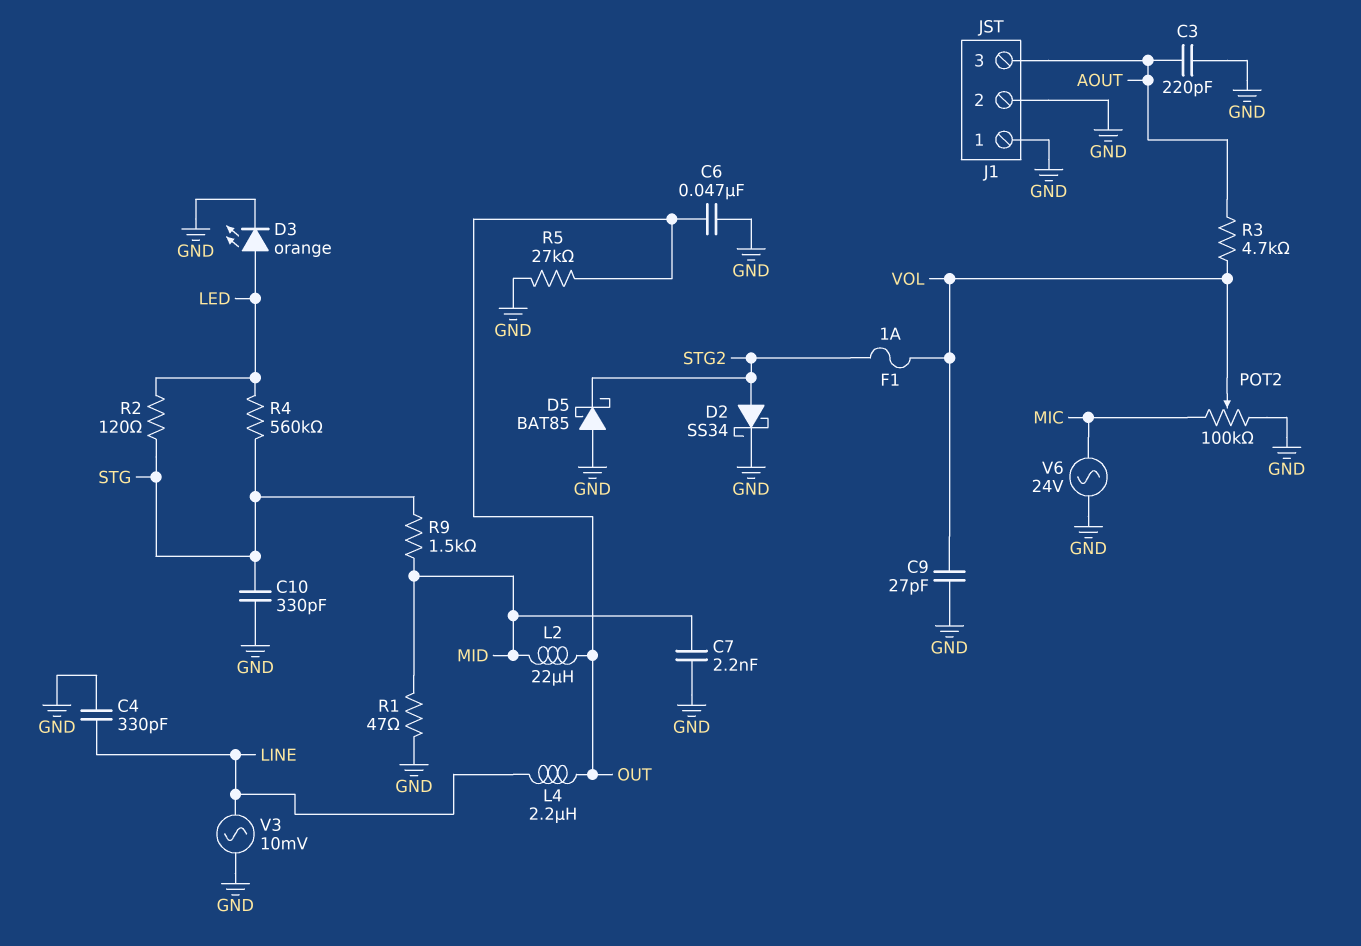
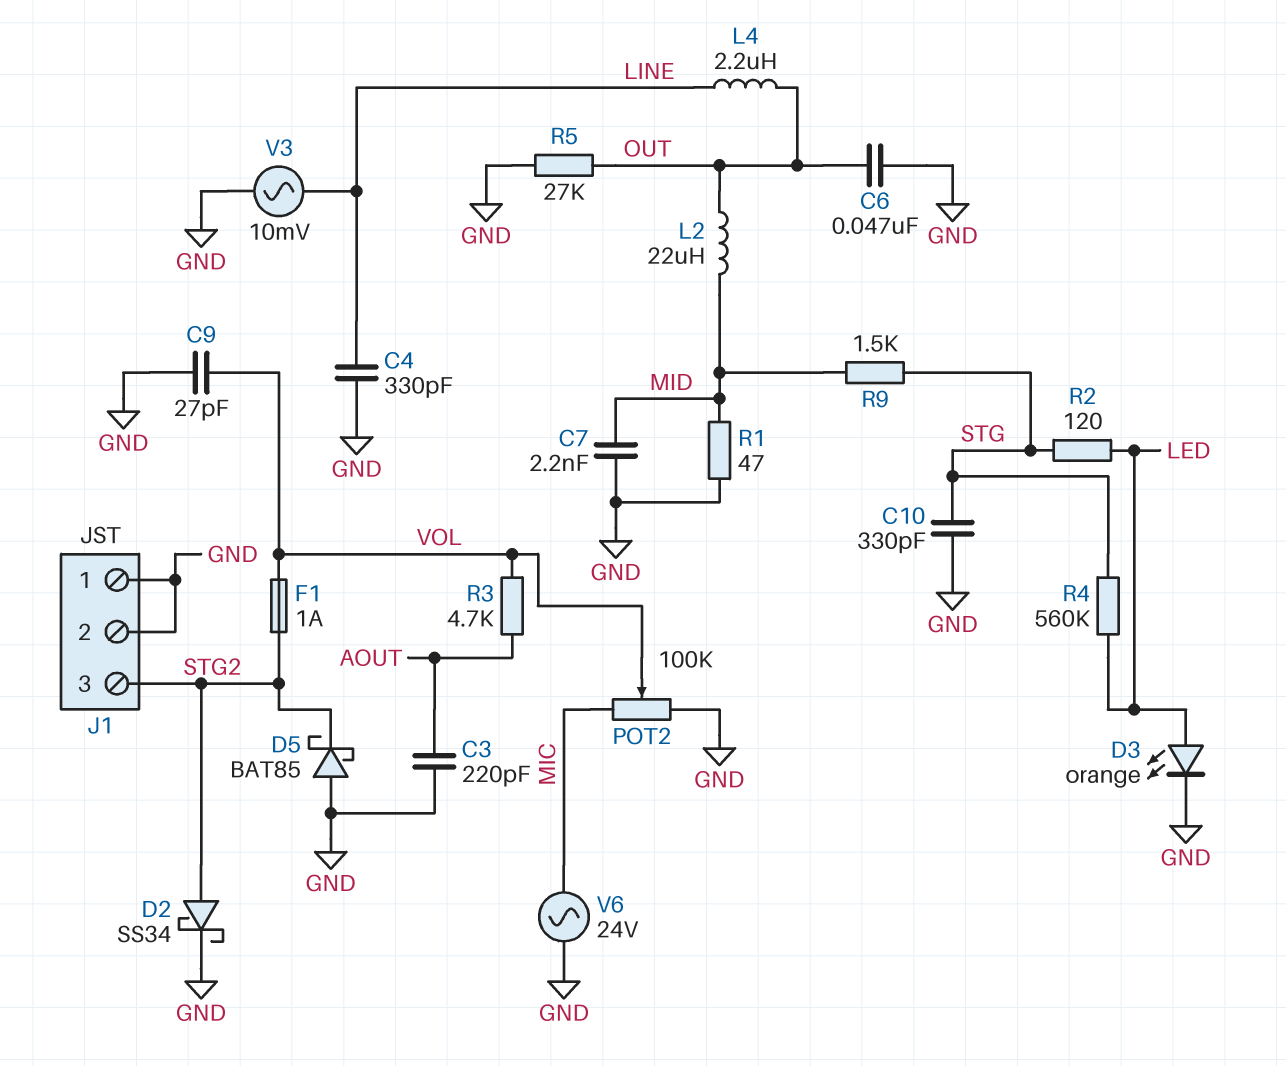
J1 pin 3: AOUT -> STG2

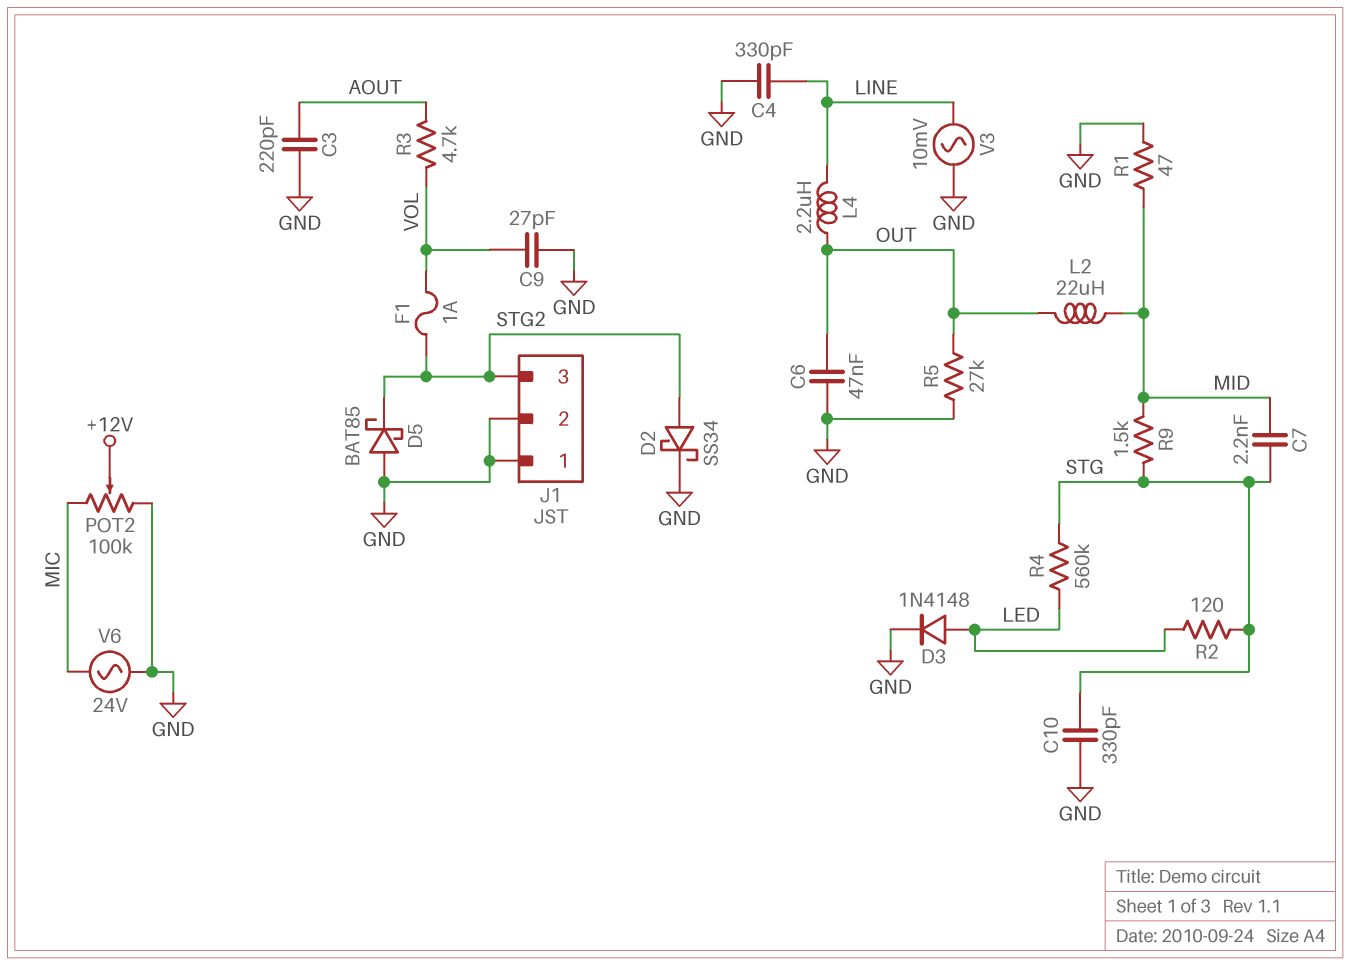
C7: 2.2nF (GND, MID) -> 2.2nF (MID, STG)
D3: LED orange (A LED, K GND) -> diode 1N4148 (A LED, K GND)
POT2: 100k (GND, MIC, wiper VOL) -> 100k (GND, MIC, wiper +12V)

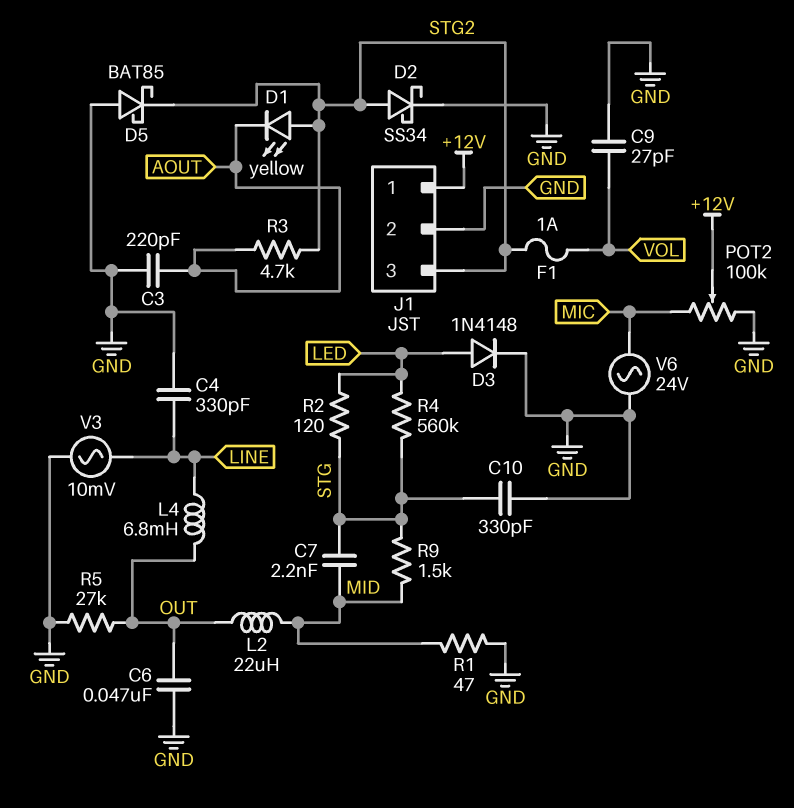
D1: none -> LED yellow (A STG2, K AOUT)
J1 pin 1: GND -> +12V
L4: 2.2uH (LINE, OUT) -> 6.8mH (LINE, OUT)
R3: 4.7k (AOUT, VOL) -> 4.7k (AOUT, STG2)

